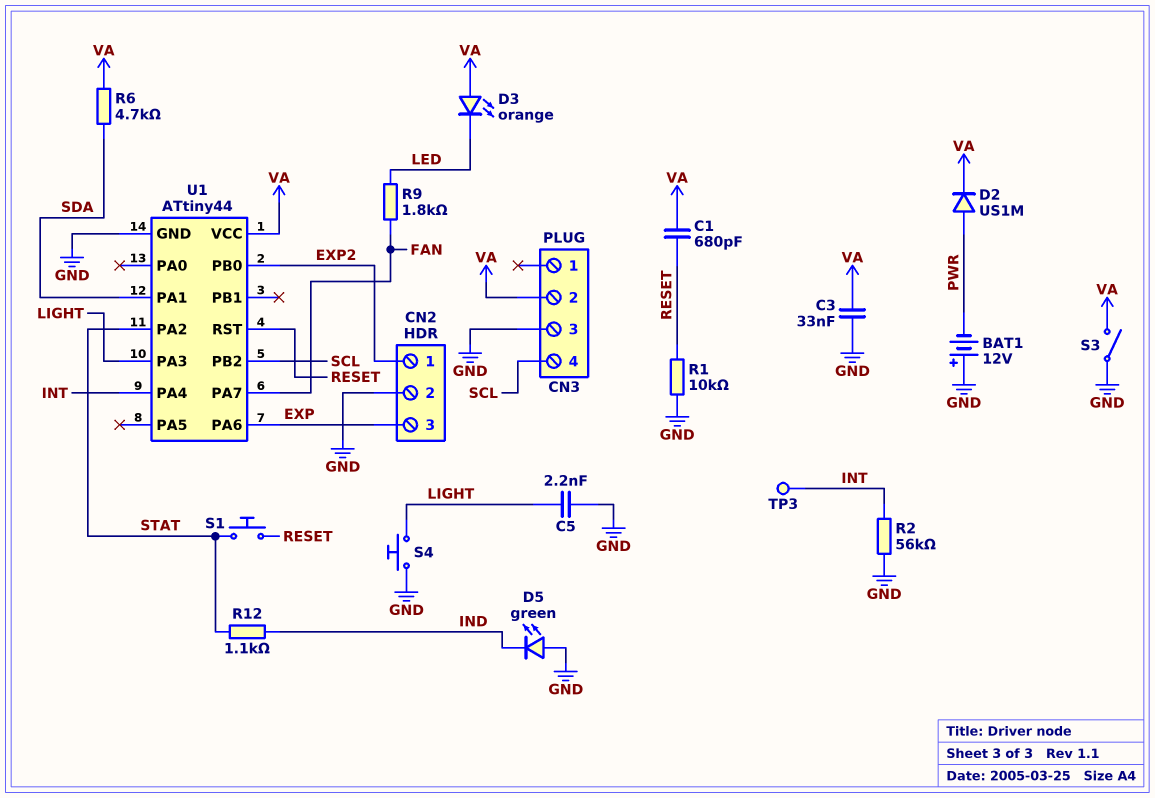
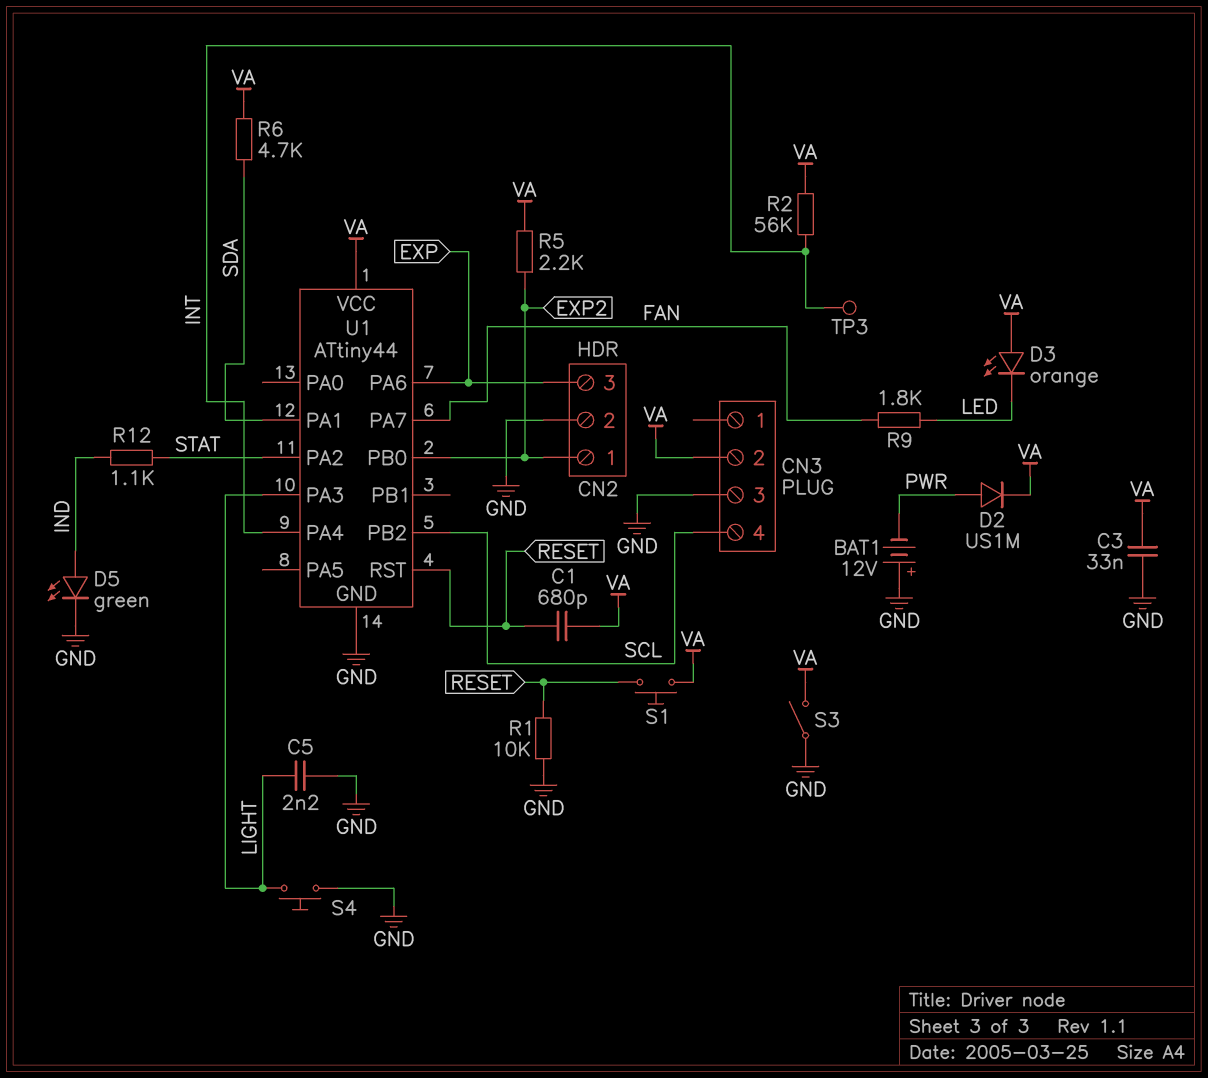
D5: LED green (A GND, K IND) -> LED green (A IND, K GND)
R2: 56k (GND, INT) -> 56k (INT, VA)
R5: none -> 2.2k (EXP2, VA)
S1: button (RESET, STAT) -> button (RESET, VA)

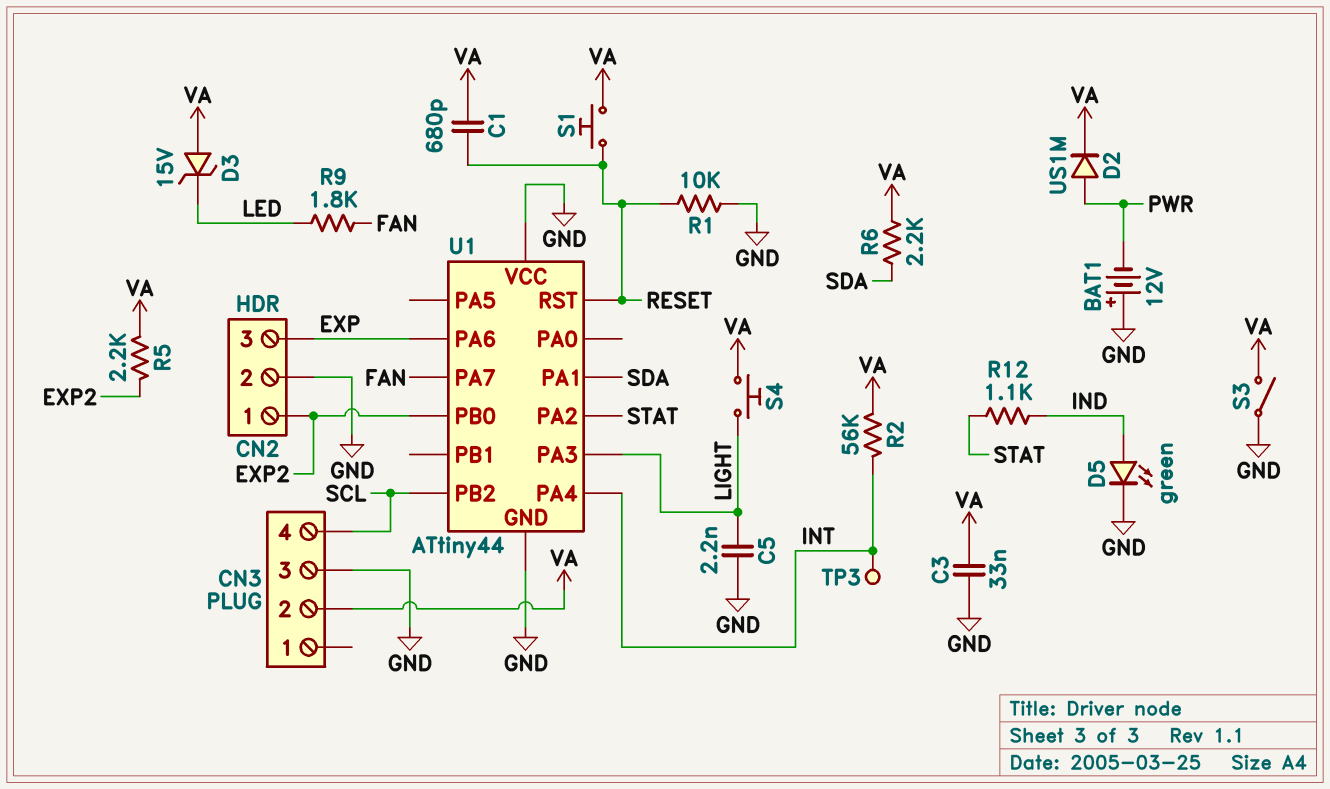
D3: LED orange (A VA, K LED) -> zener 15V (A VA, K LED)
R6: 4.7k (SDA, VA) -> 2.2k (SDA, VA)
S4: button (GND, LIGHT) -> button (LIGHT, VA)
U1 pin VCC: VA -> GND

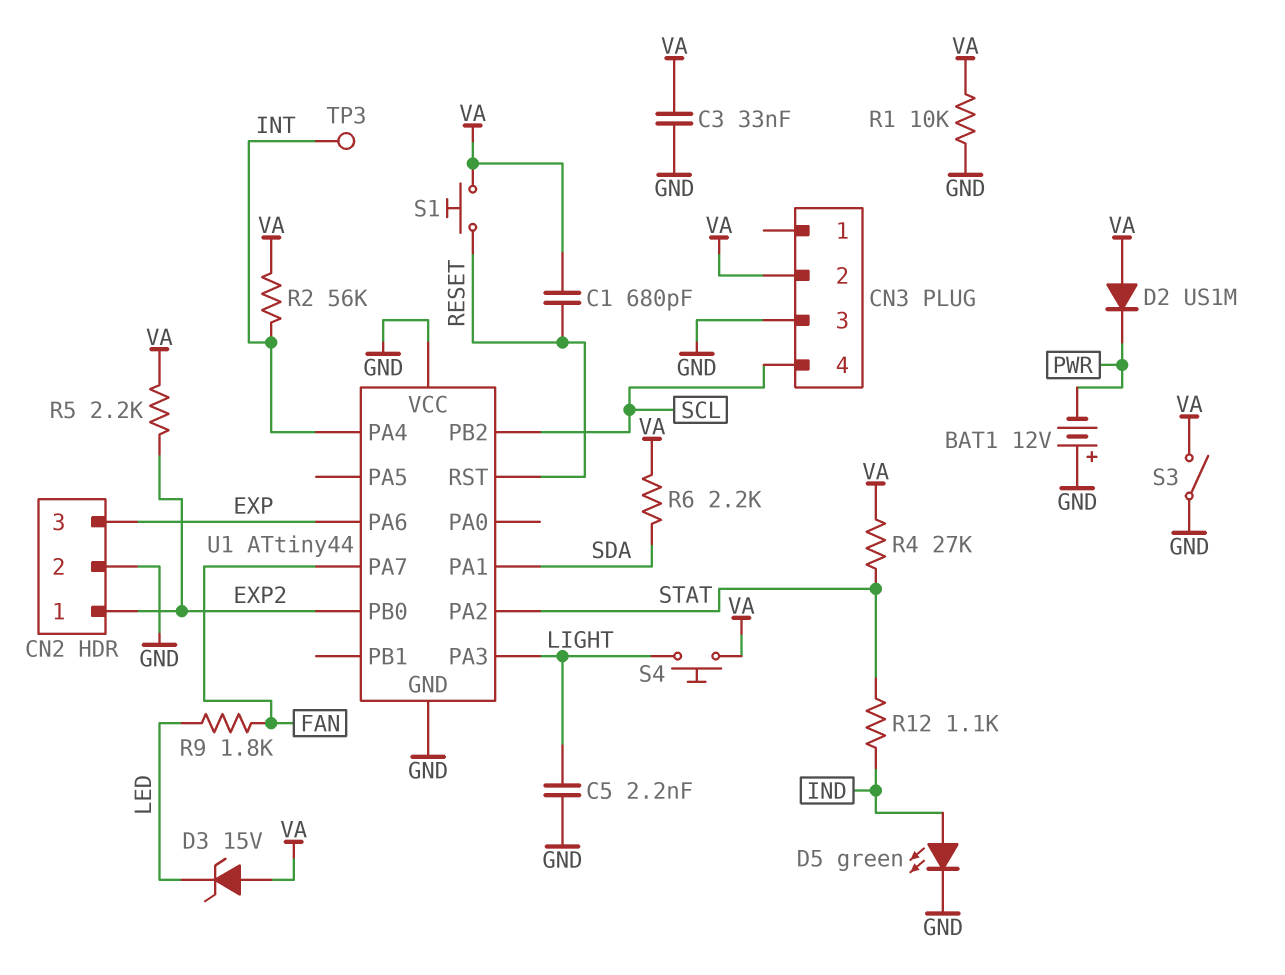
D2: diode US1M (A PWR, K VA) -> diode US1M (A VA, K PWR)
R1: 10k (GND, RESET) -> 10k (GND, VA)
R4: none -> 27k (STAT, VA)

